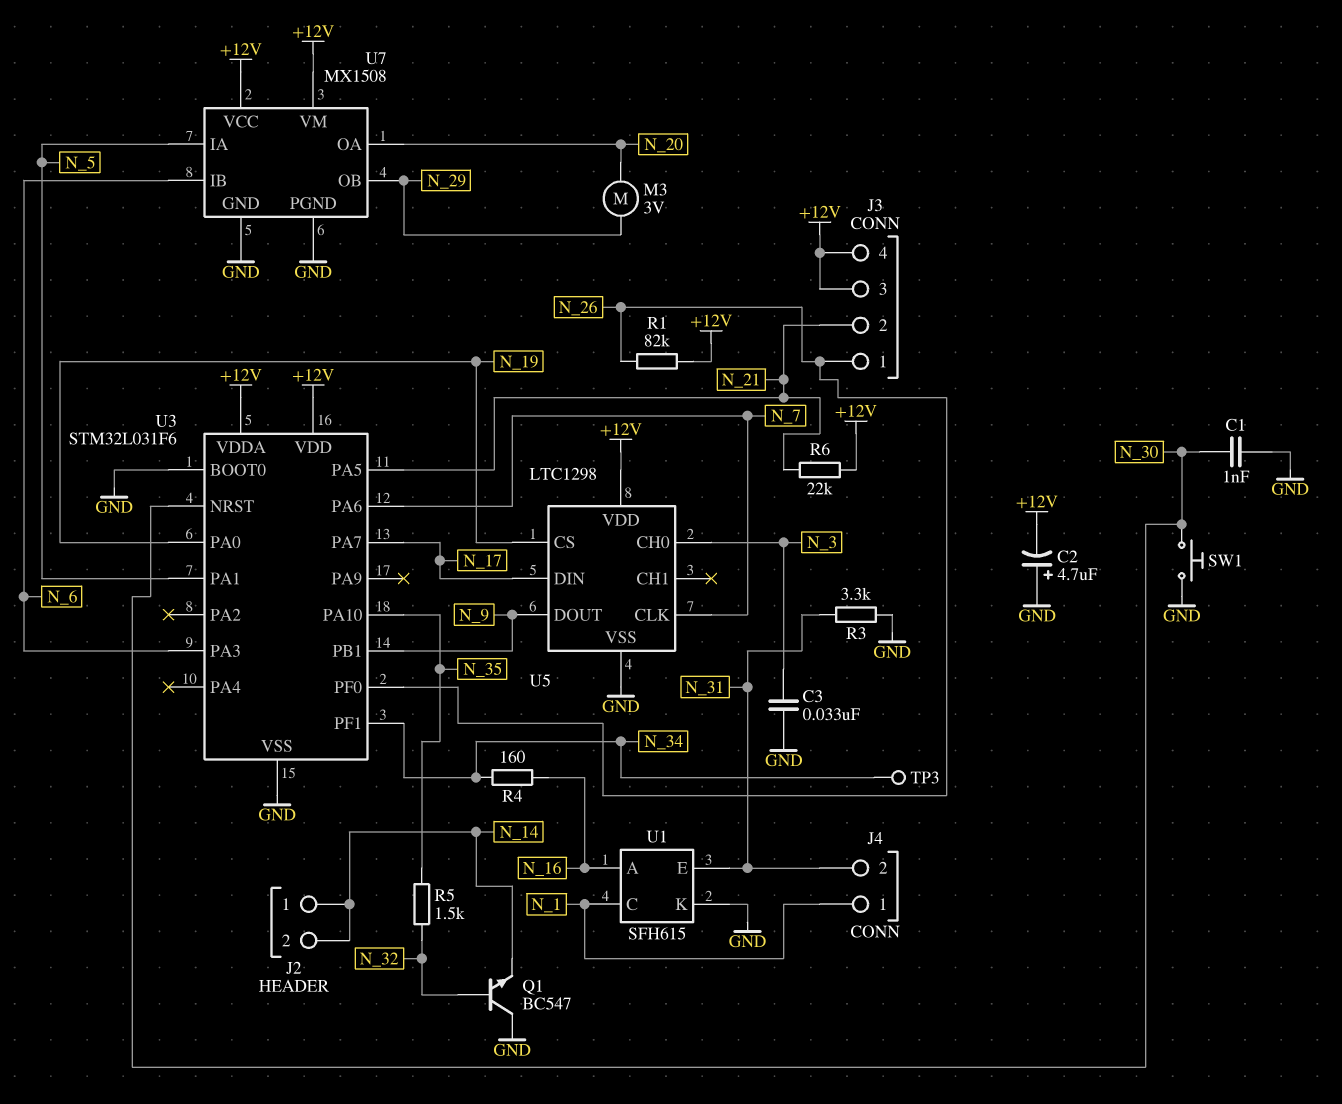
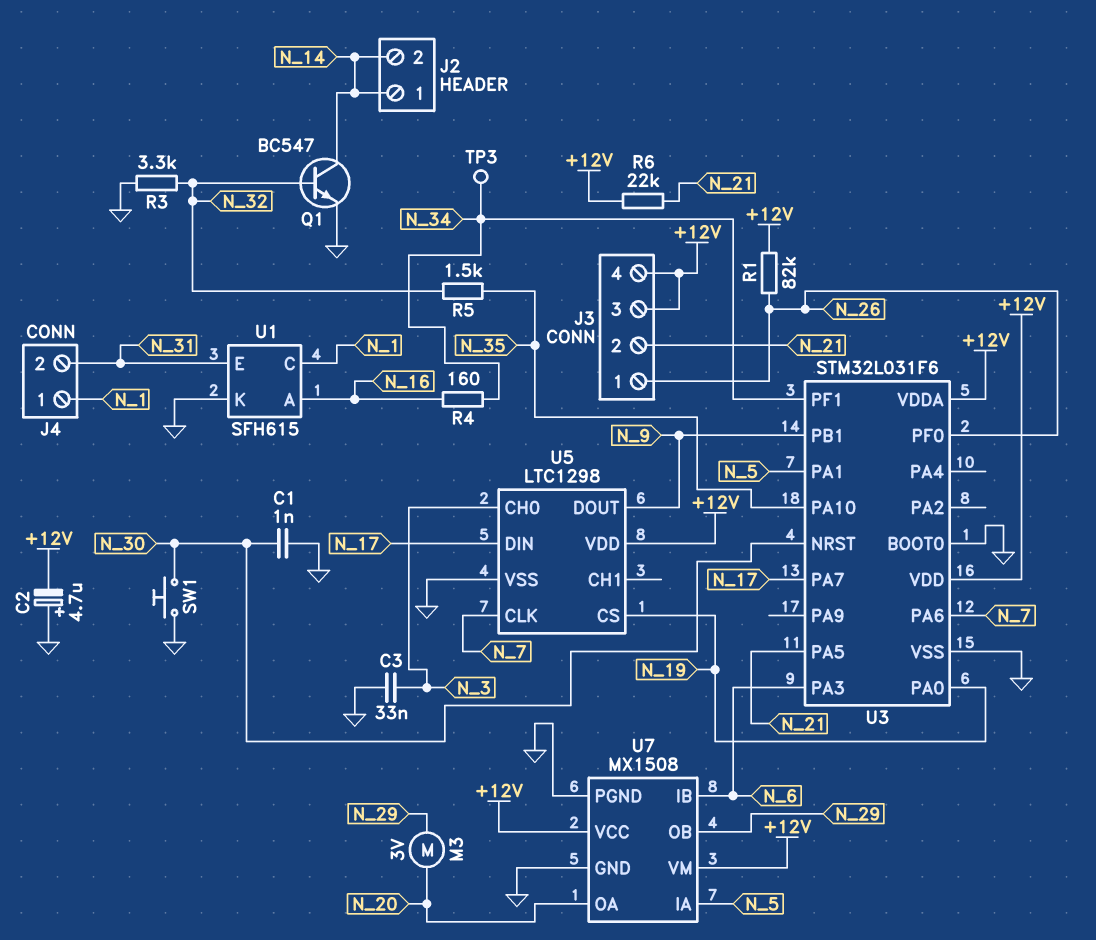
Q1: NPN BC547 (B N_32, C GND, E N_14) -> NPN BC547 (B N_32, C N_14, E GND)
R3: 3.3k (GND, N_31) -> 3.3k (GND, N_32)

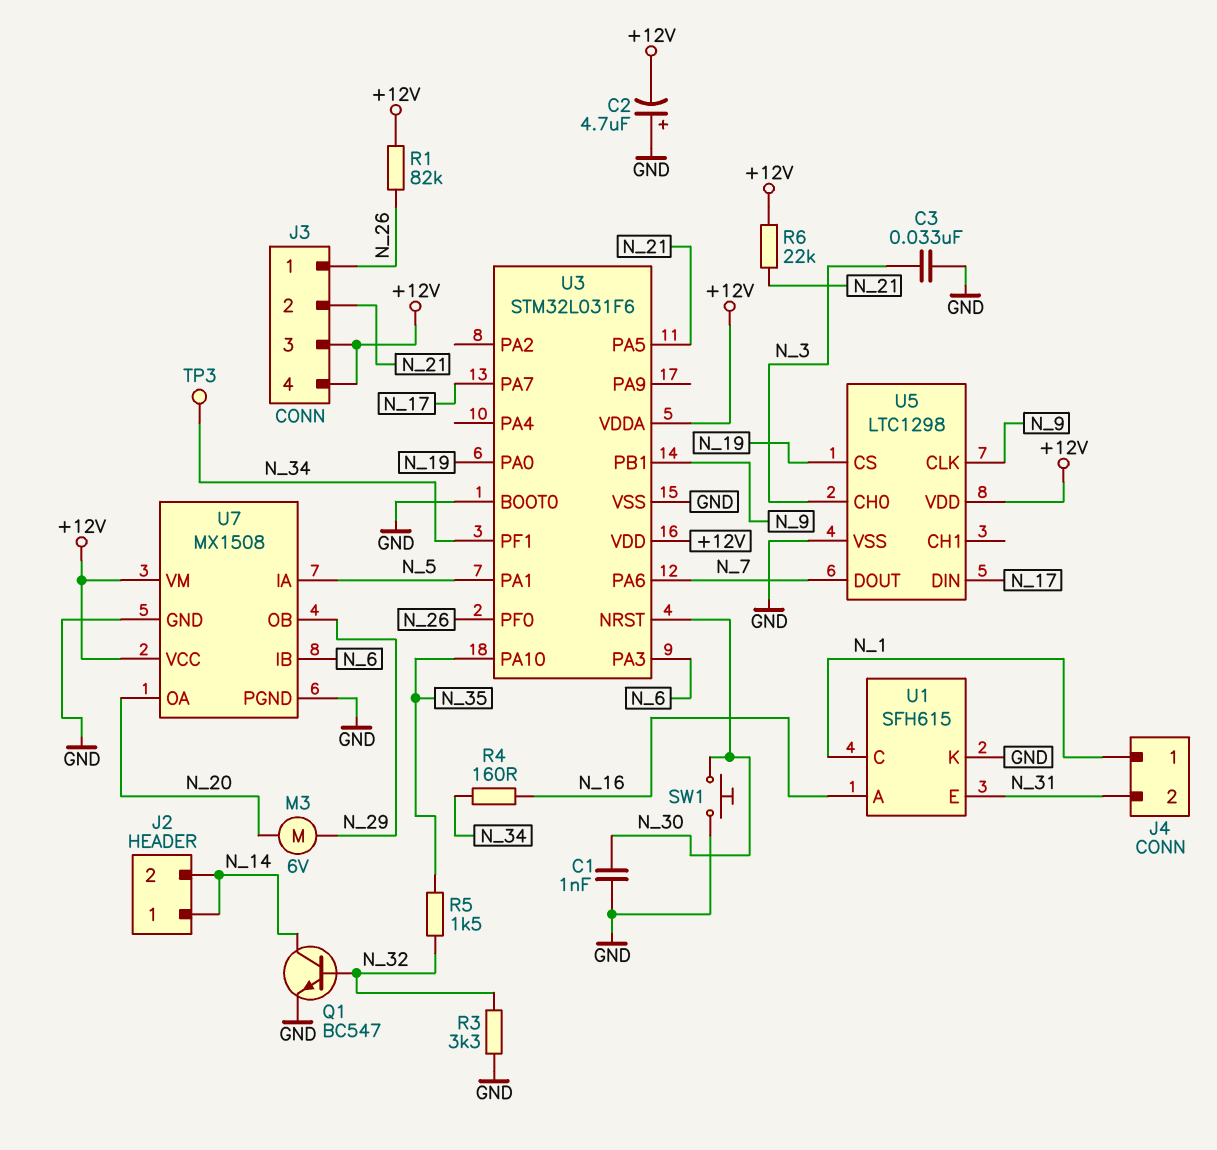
M3: motor 3V (N_20, N_29) -> motor 6V (N_20, N_29)
U5 pin CLK: N_7 -> N_9
U5 pin DOUT: N_9 -> N_7

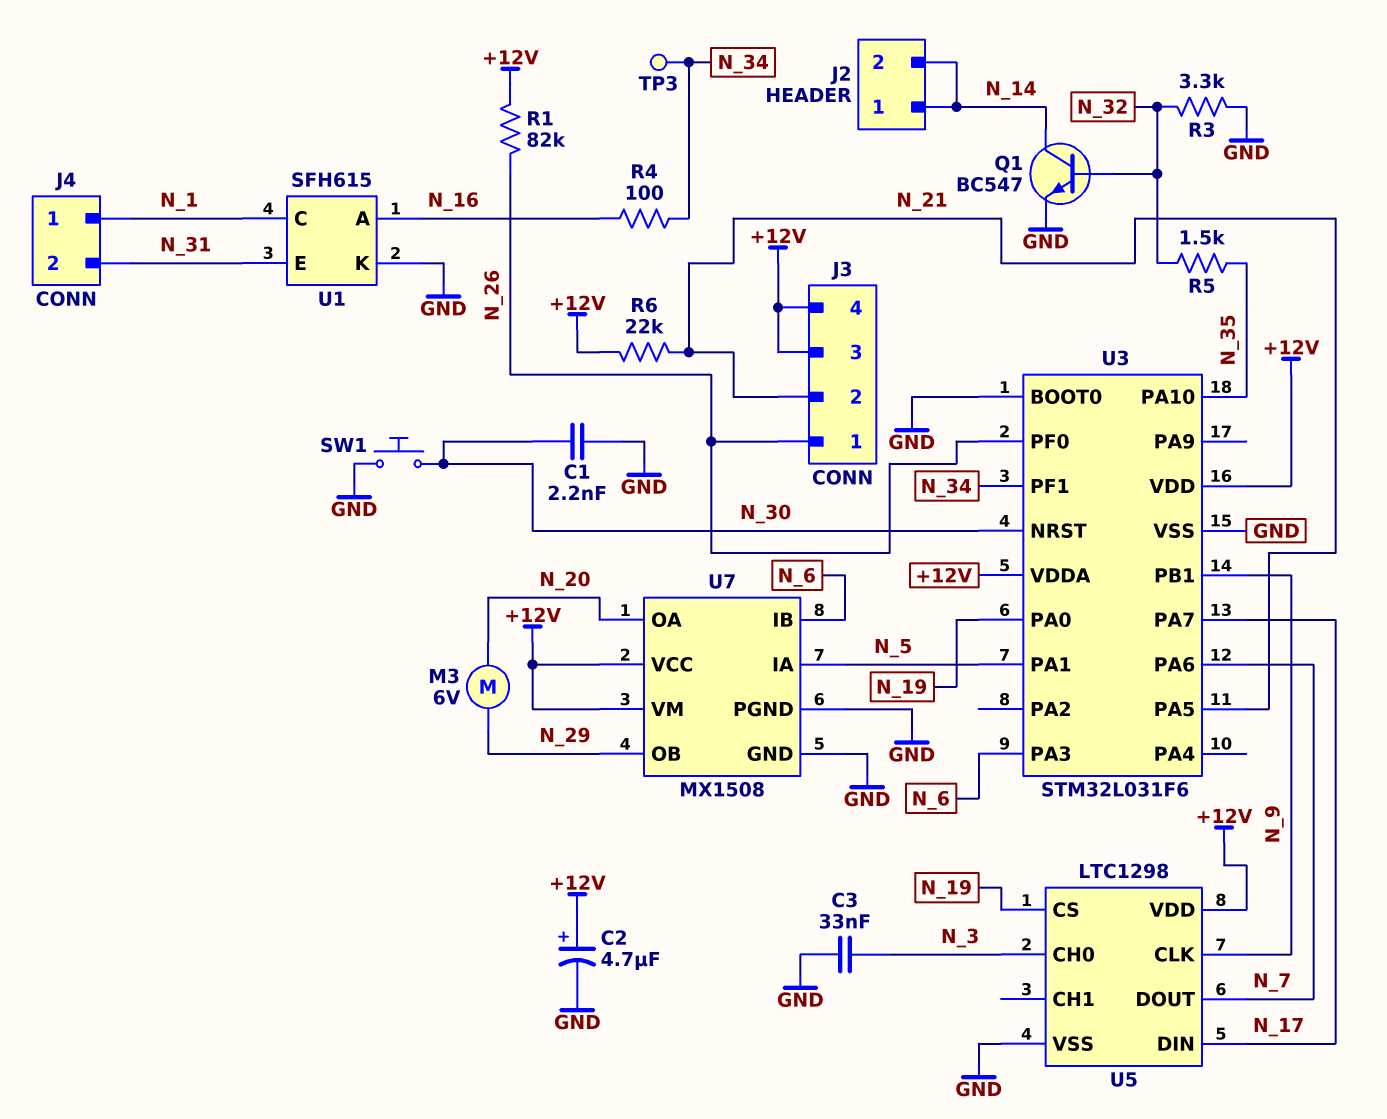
C1: 1nF (GND, N_30) -> 2.2nF (GND, N_30)
C2: 4.7uF (plus GND, minus +12V) -> 4.7uF (plus +12V, minus GND)
R4: 160 (N_16, N_34) -> 100 (N_16, N_34)

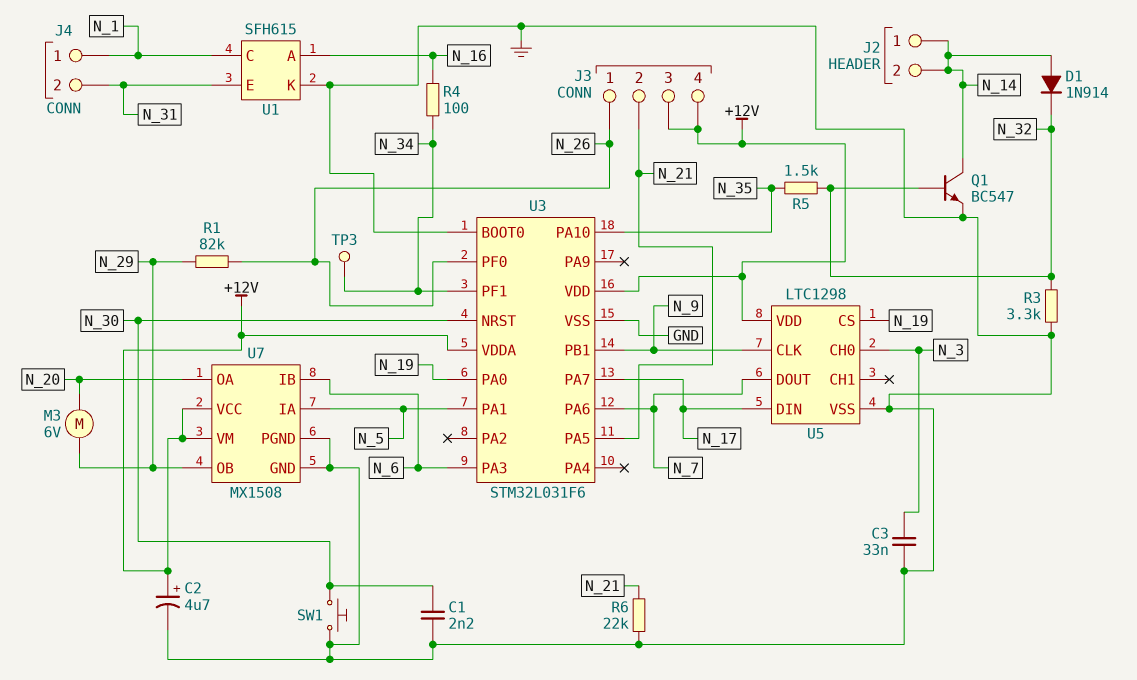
D1: none -> diode 1N914 (A N_14, K N_32)
R1: 82k (+12V, N_26) -> 82k (N_26, N_29)
R6: 22k (+12V, N_21) -> 22k (GND, N_21)

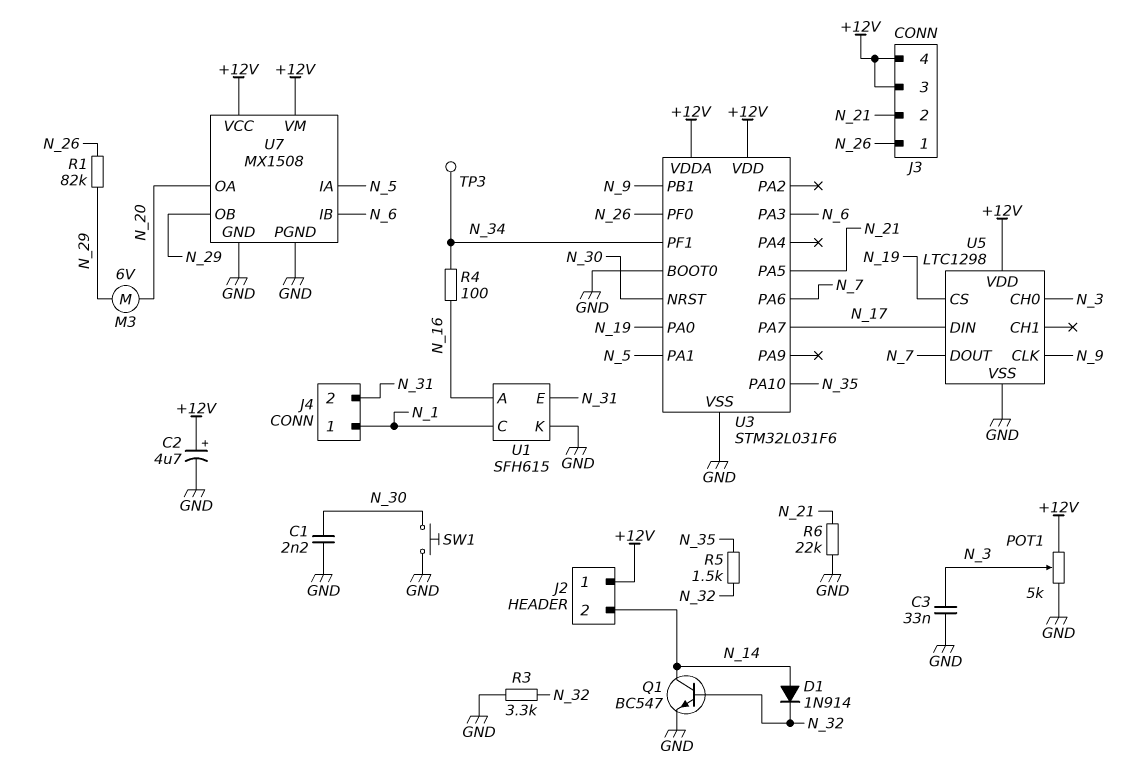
J2 pin 1: N_14 -> +12V
POT1: none -> 5k (+12V, GND, wiper N_3)

